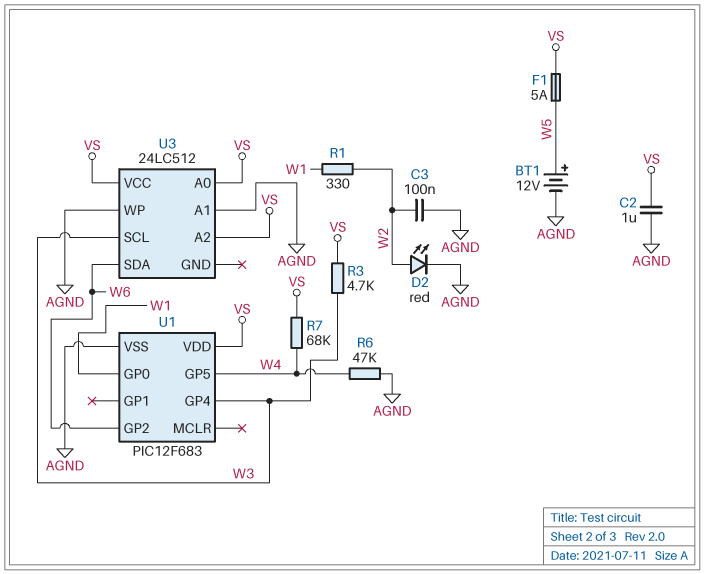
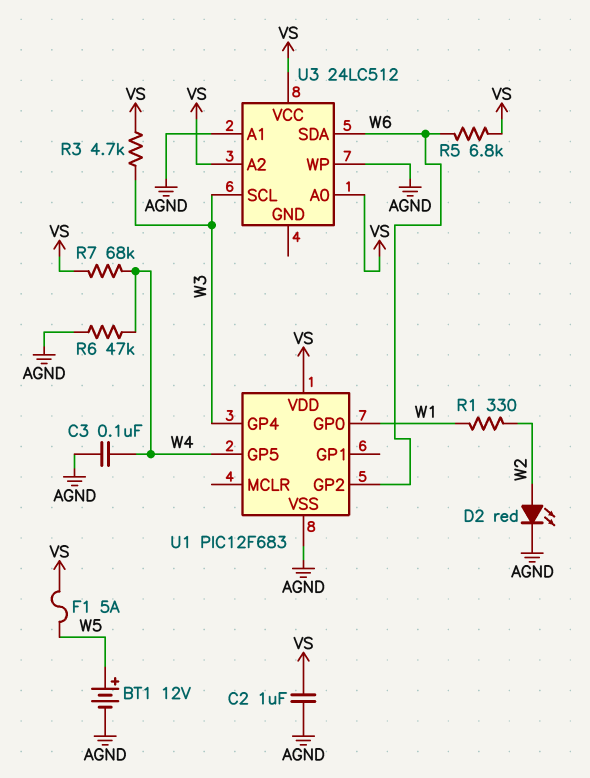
C3: 100nF (AGND, W2) -> 100nF (AGND, W4)
R5: none -> 6.8k (VS, W6)

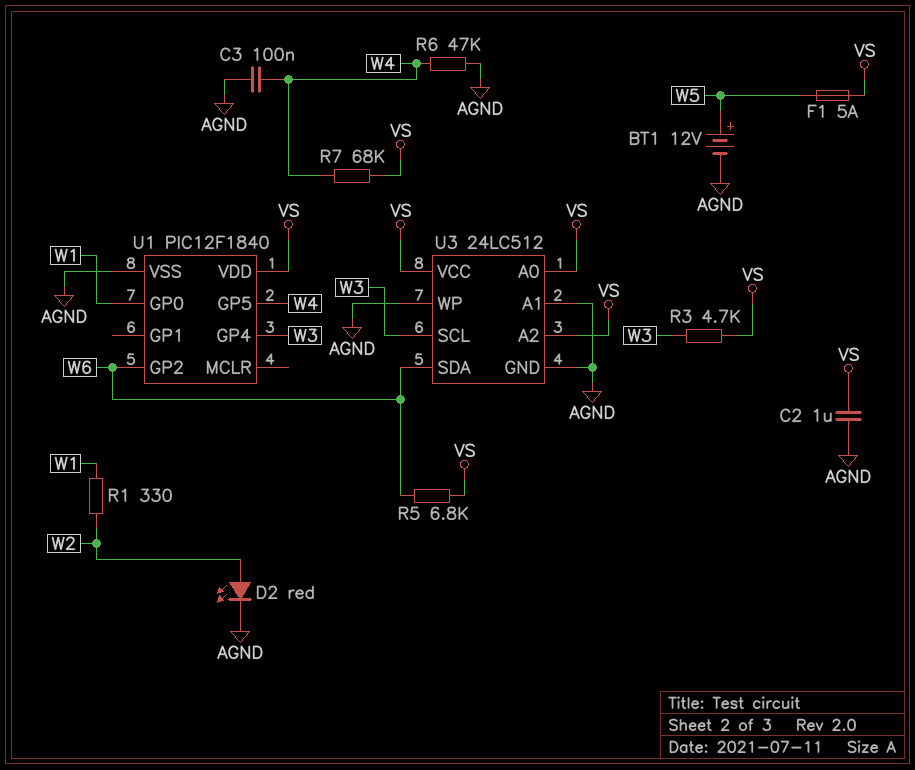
U1: PIC12F683 -> PIC12F1840
U3 pin GND: none -> AGND

